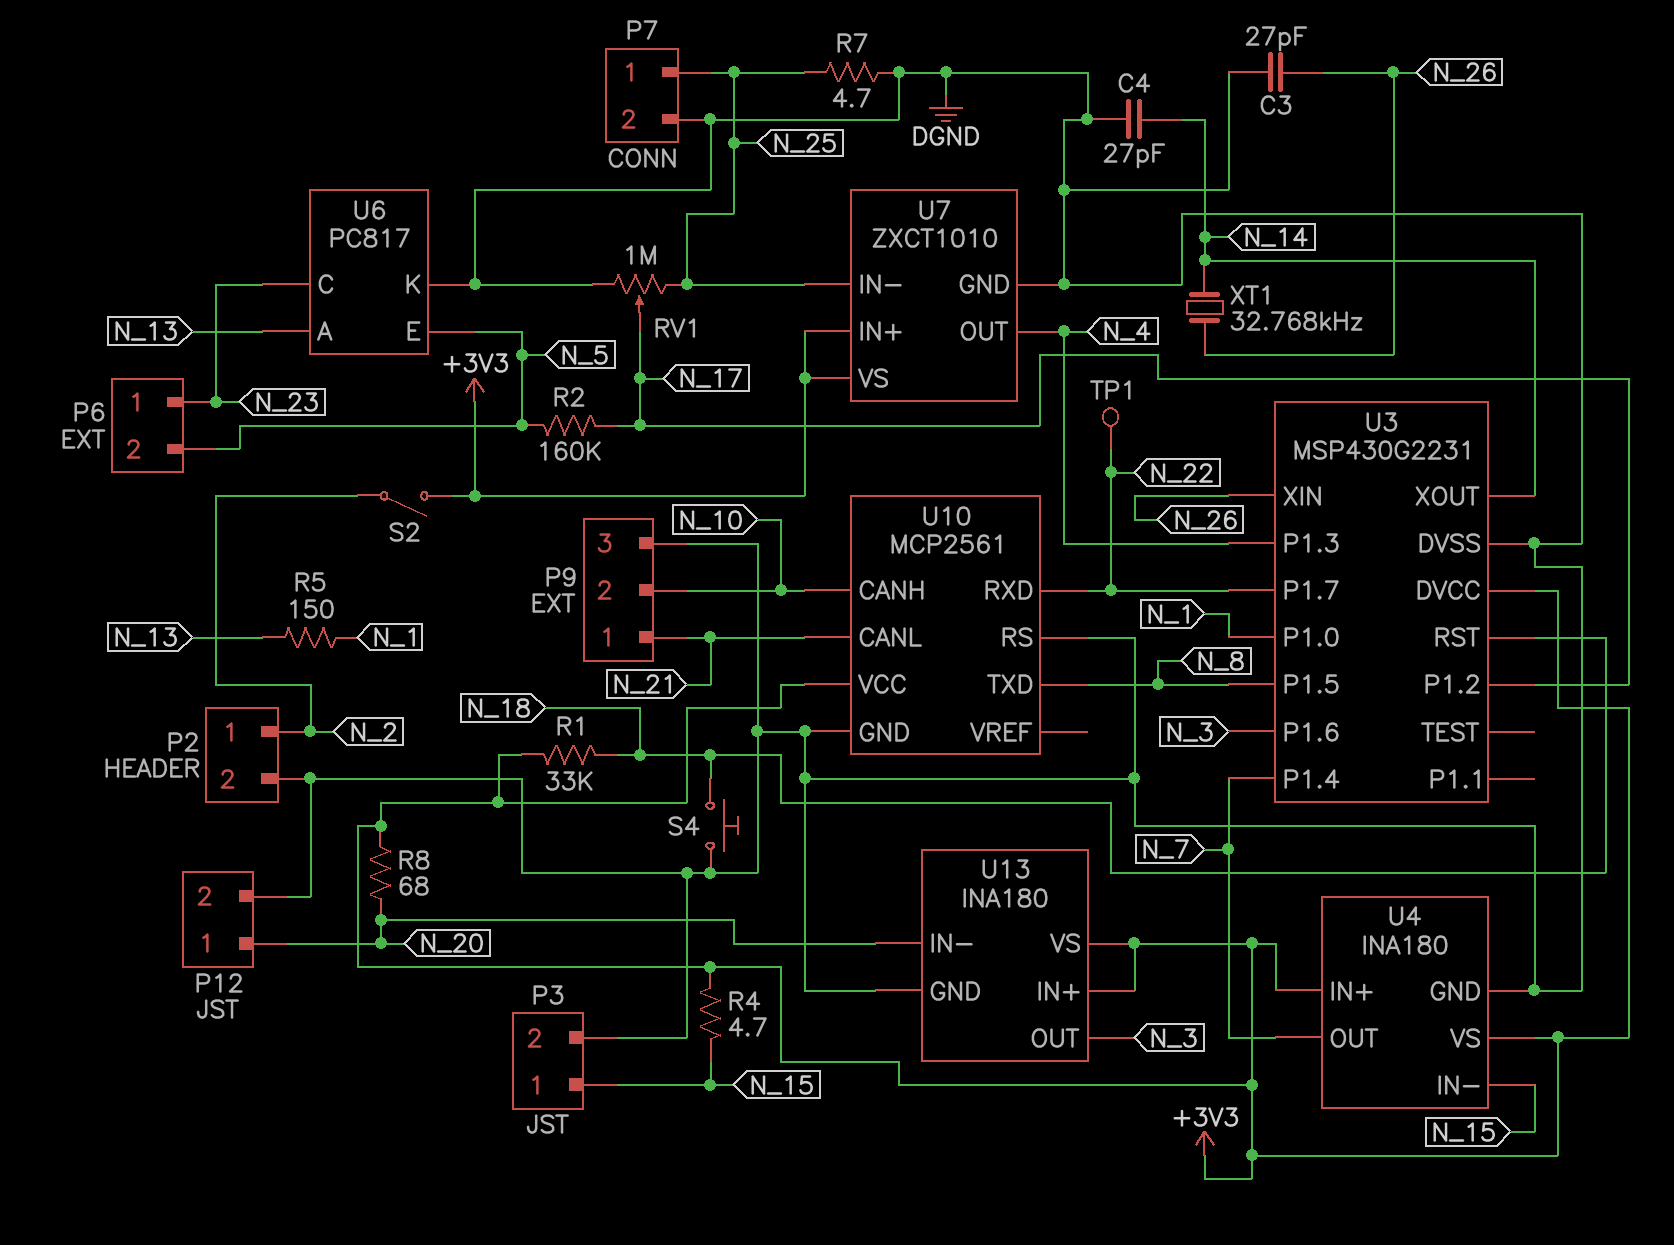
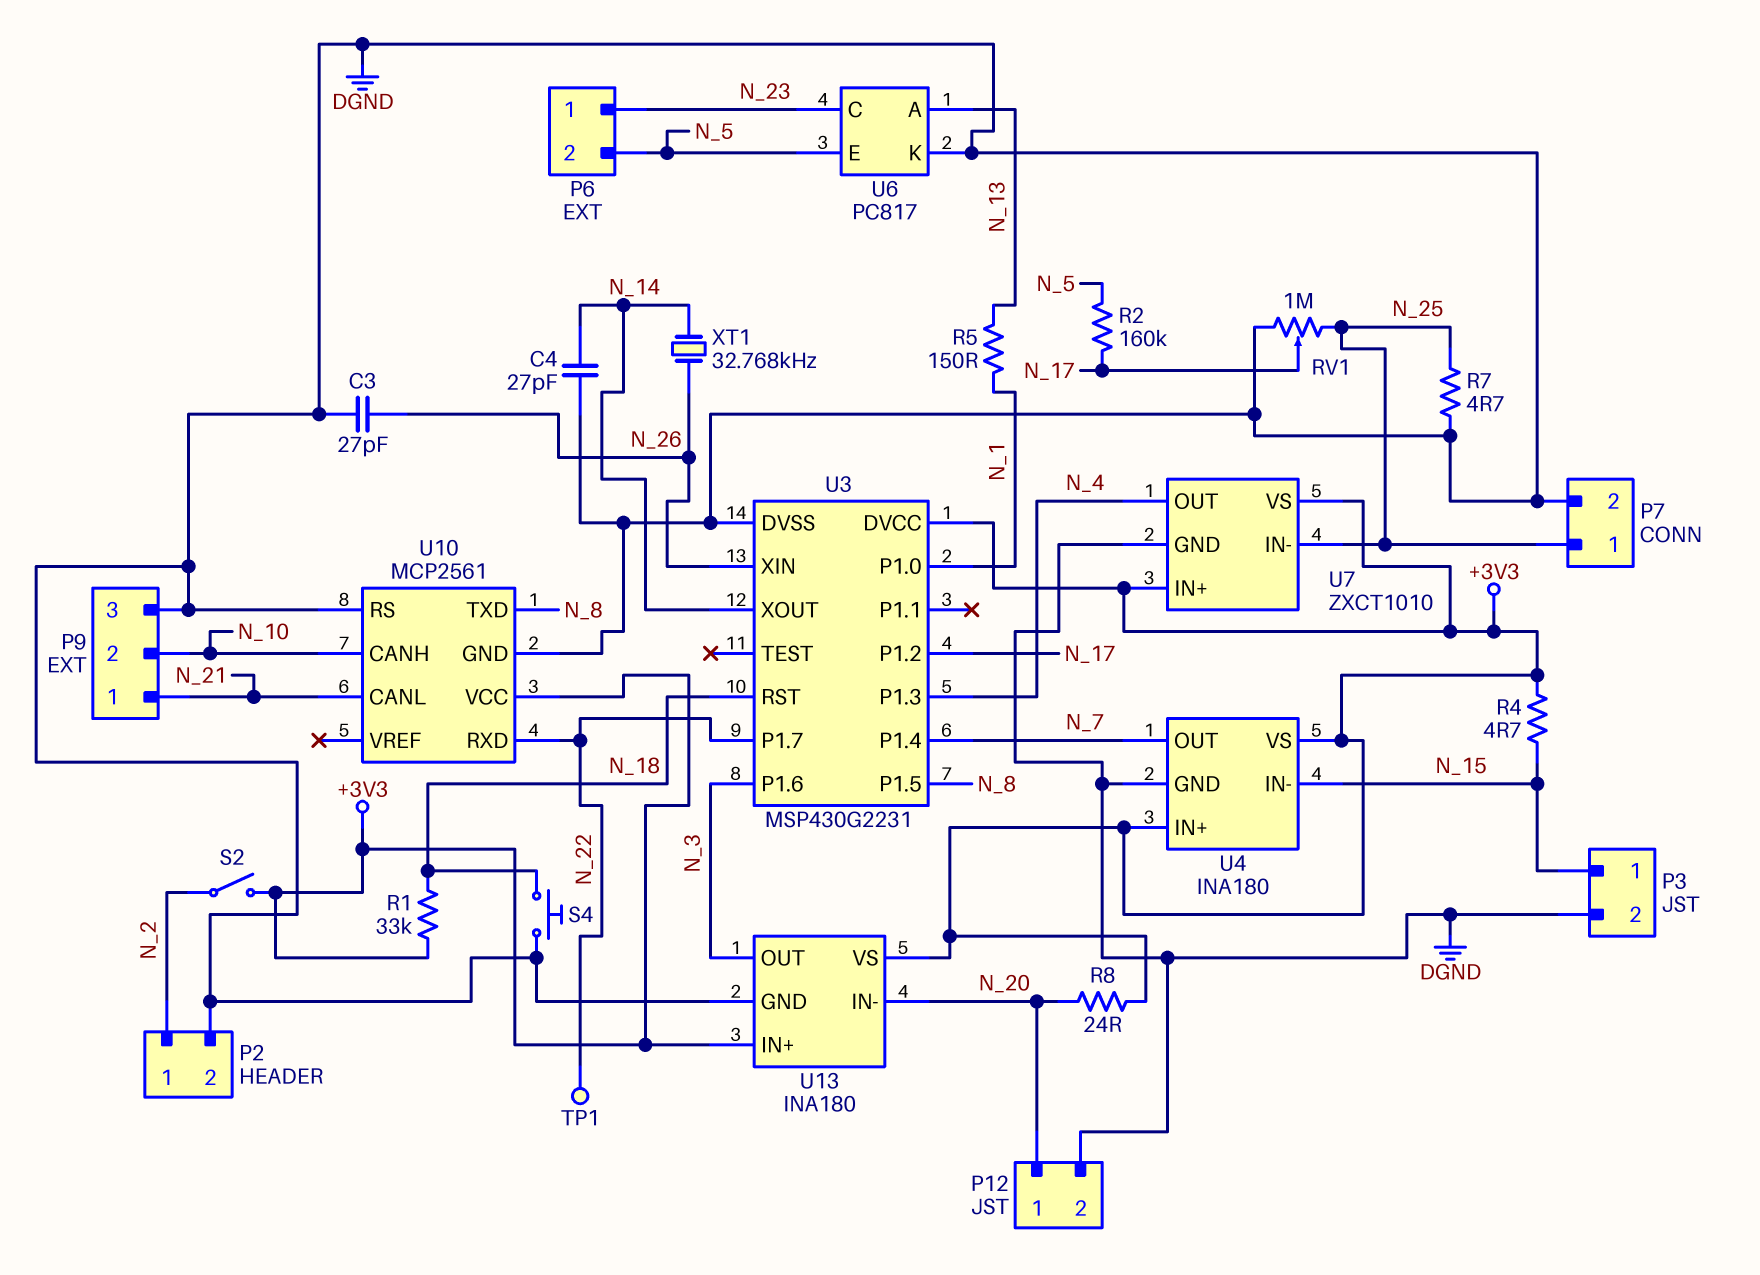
R8: 68 (+3V3, N_20) -> 24 (+3V3, N_20)

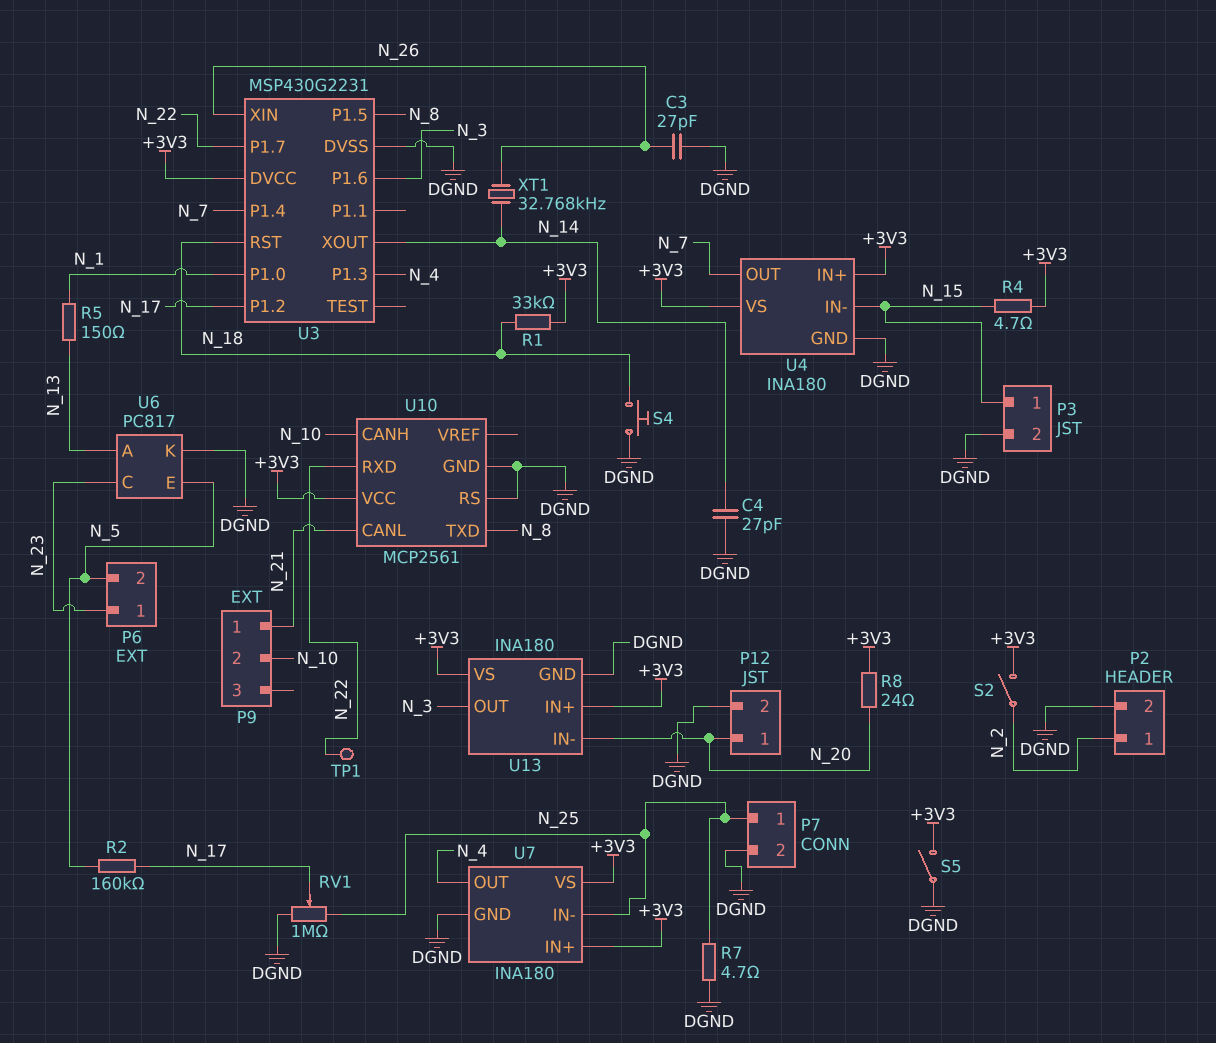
P9 pin 3: DGND -> none
S5: none -> switch (+3V3, DGND)
U7: ZXCT1010 -> INA180

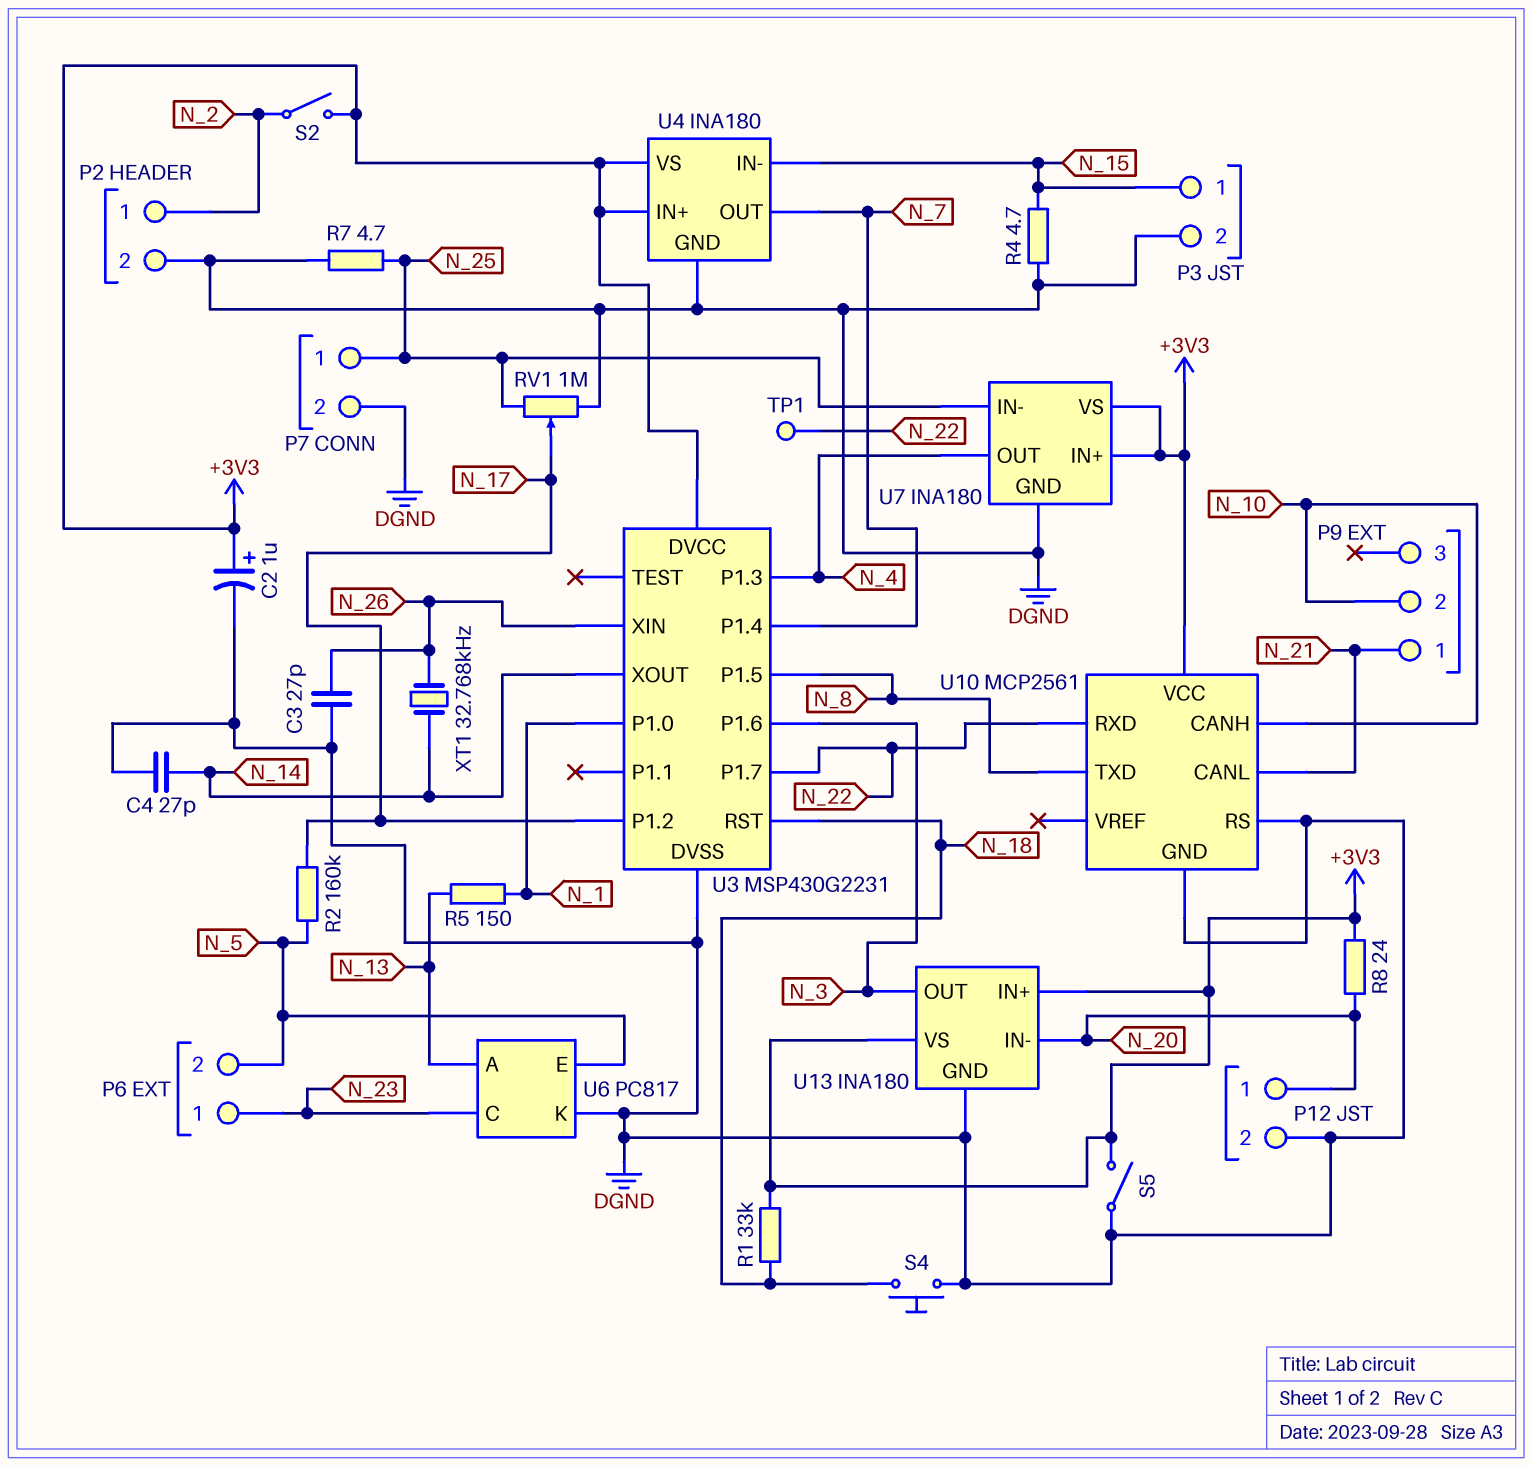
C2: none -> 1uF (plus +3V3, minus DGND)
R4: 4.7 (+3V3, N_15) -> 4.7 (DGND, N_15)

